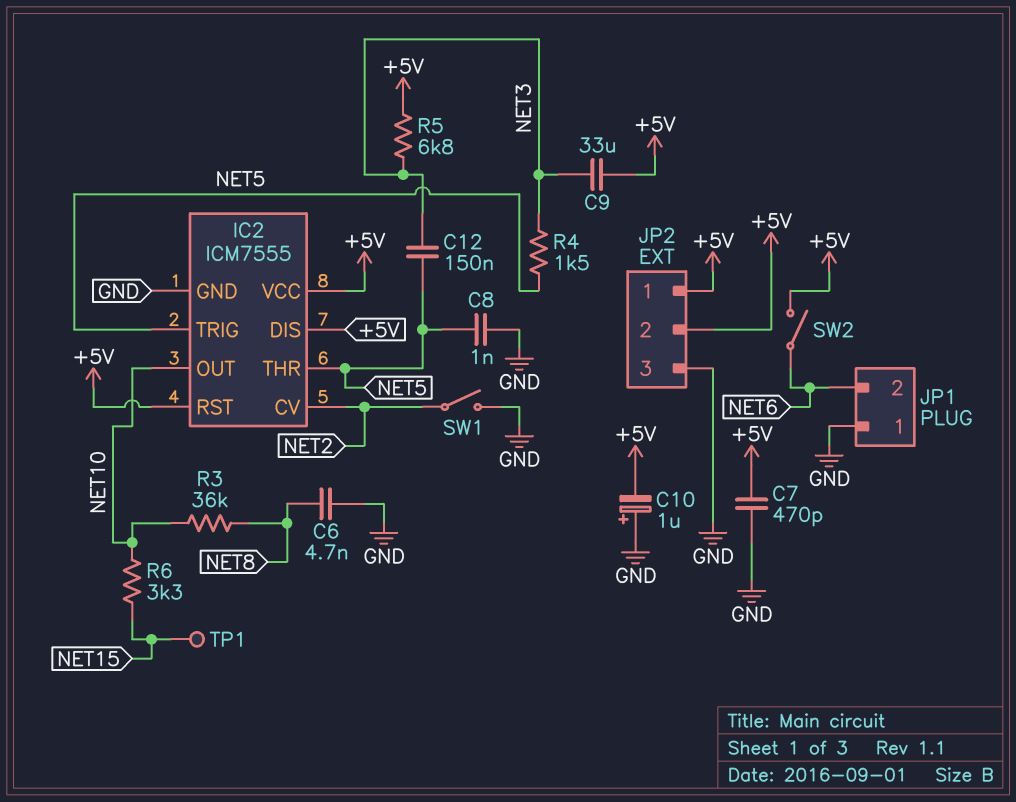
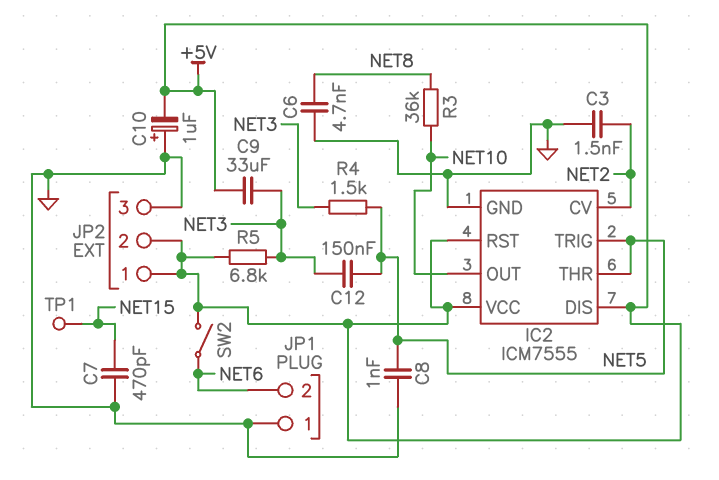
C3: none -> 1.5nF (GND, NET2)
C7: 470pF (+5V, GND) -> 470pF (GND, NET15)
R6: 3.3k (NET10, NET15) -> none
SW1: switch (GND, NET2) -> none

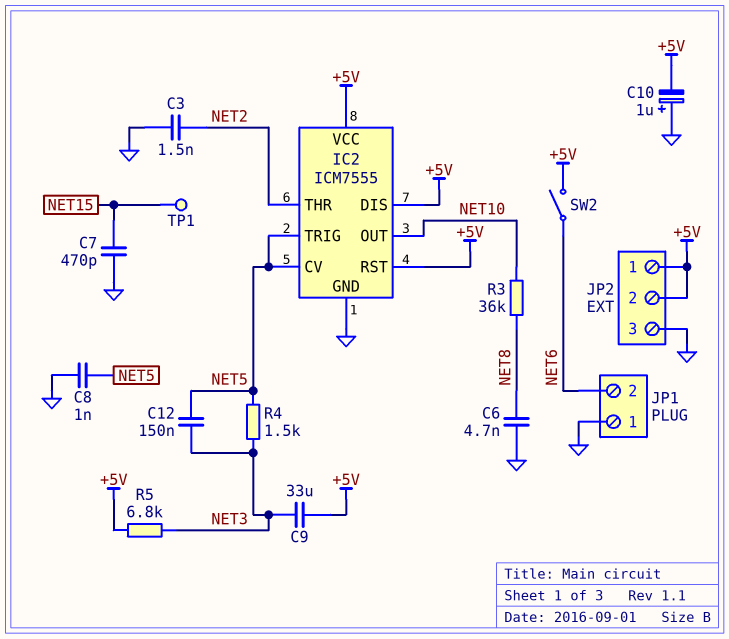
IC2 pin CV: NET2 -> NET5
IC2 pin THR: NET5 -> NET2

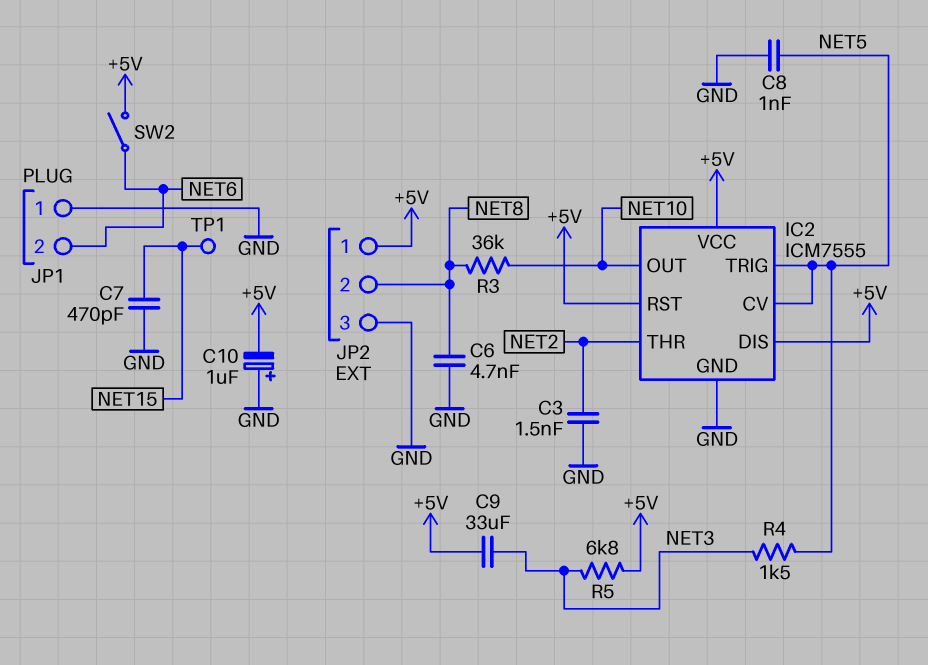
C12: 150nF (NET3, NET5) -> none
JP2 pin 2: +5V -> NET8

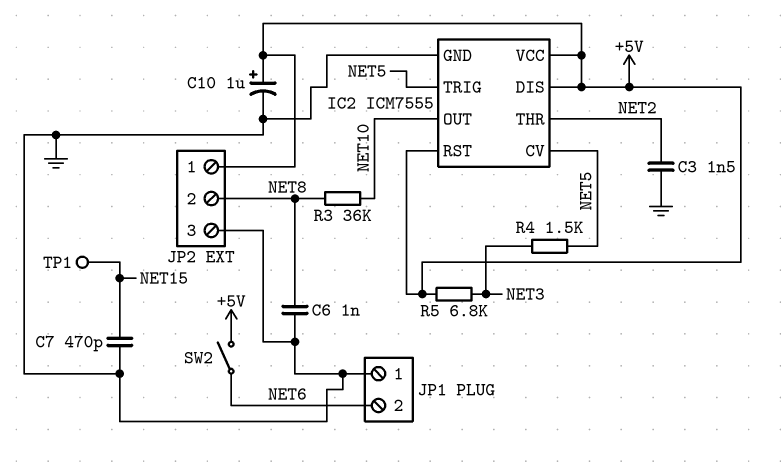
C6: 4.7nF (GND, NET8) -> 1nF (GND, NET8)
C8: 1nF (GND, NET5) -> none
C9: 33uF (+5V, NET3) -> none
C10: 1uF (plus GND, minus +5V) -> 1uF (plus +5V, minus GND)

